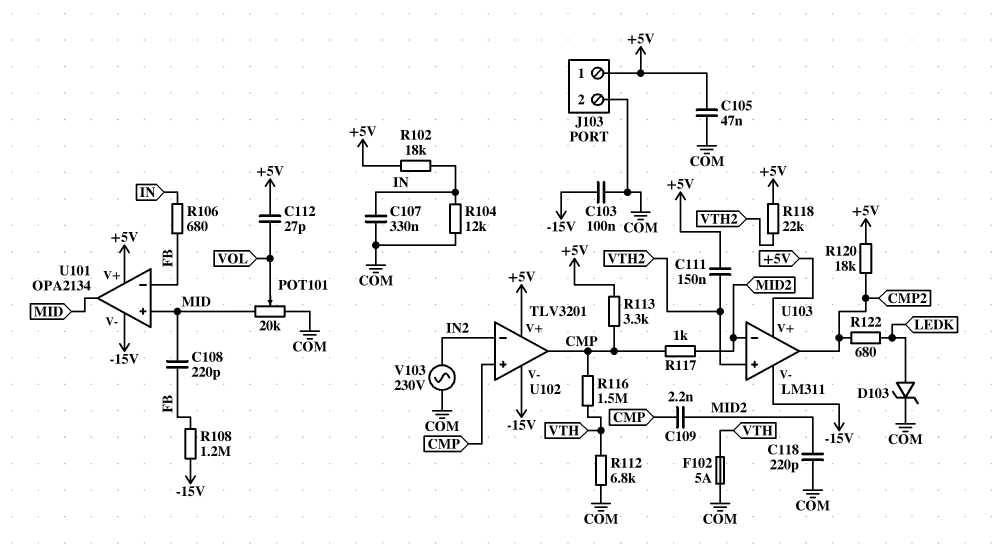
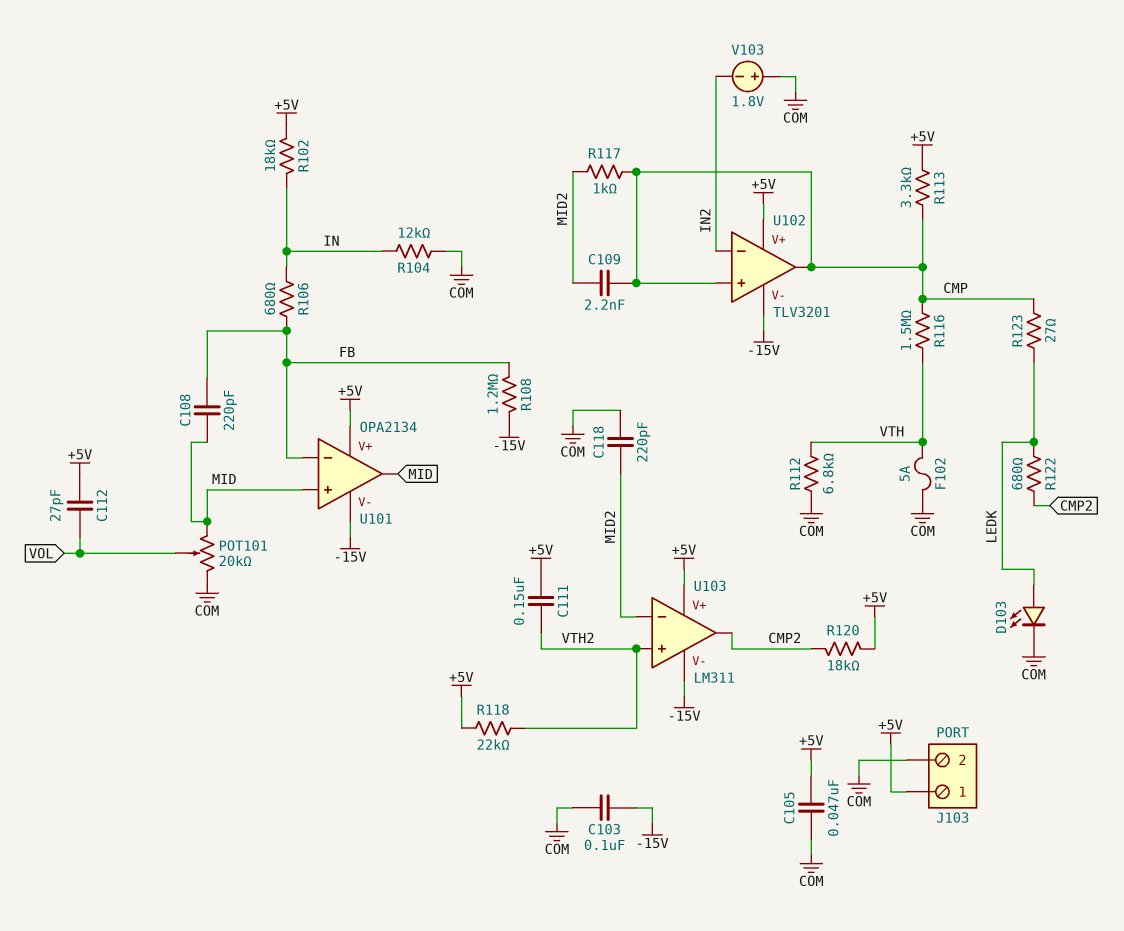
C107: 330nF (COM, IN) -> none
D103: zener (A LEDK, K COM) -> LED (A LEDK, K COM)
R123: none -> 27 (CMP, LEDK)
V103: AC 230V (COM, IN2) -> 1.8V (plus COM, minus IN2)

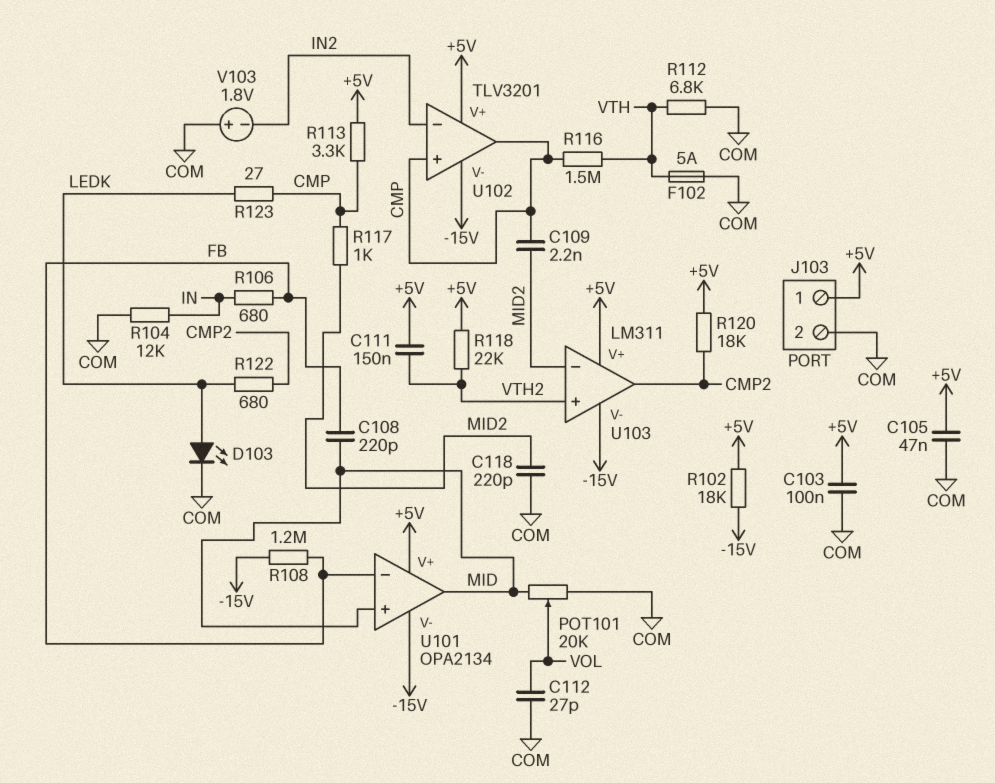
C103: 100nF (-15V, COM) -> 100nF (+5V, COM)
C112: 27pF (+5V, VOL) -> 27pF (COM, VOL)
R102: 18k (+5V, IN) -> 18k (+5V, -15V)

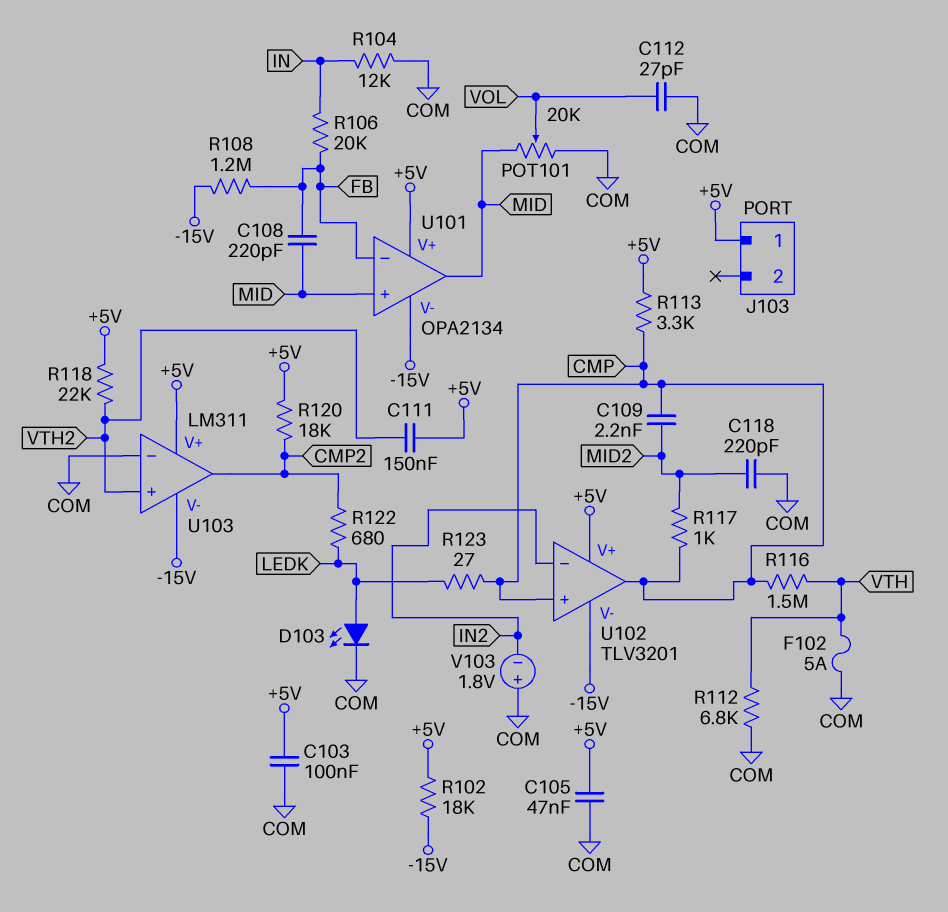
J103 pin 2: COM -> none
R106: 680 (FB, IN) -> 20k (FB, IN)
U103 pin in-: MID2 -> COM

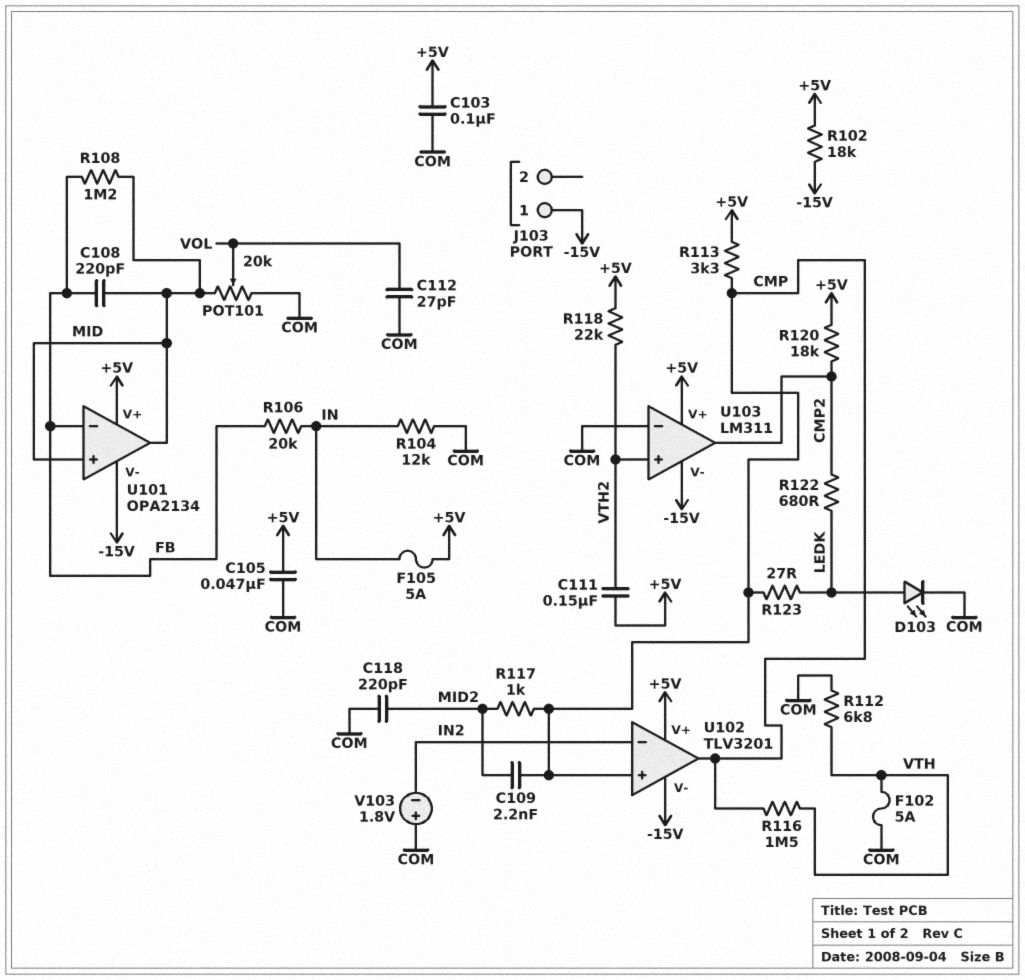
F105: none -> 5A (+5V, IN)
J103 pin 1: +5V -> -15V
R108: 1.2M (-15V, FB) -> 1.2M (FB, MID)

